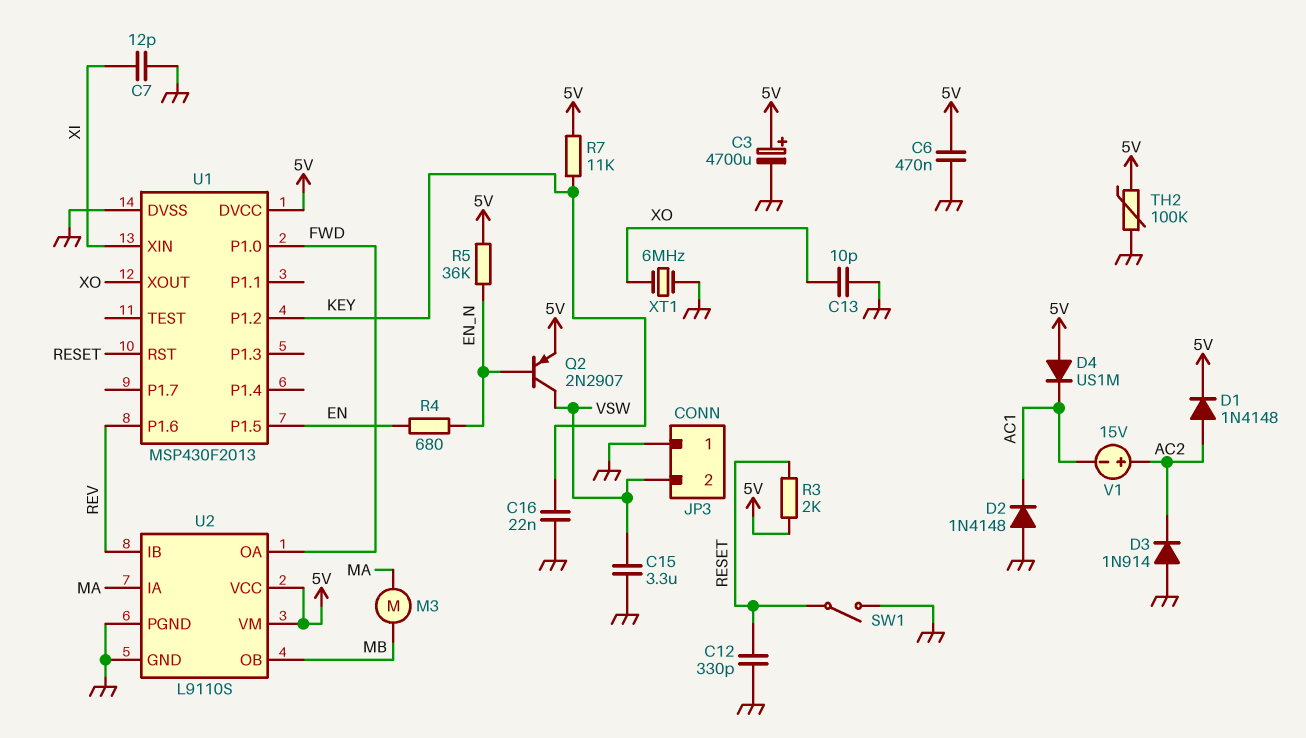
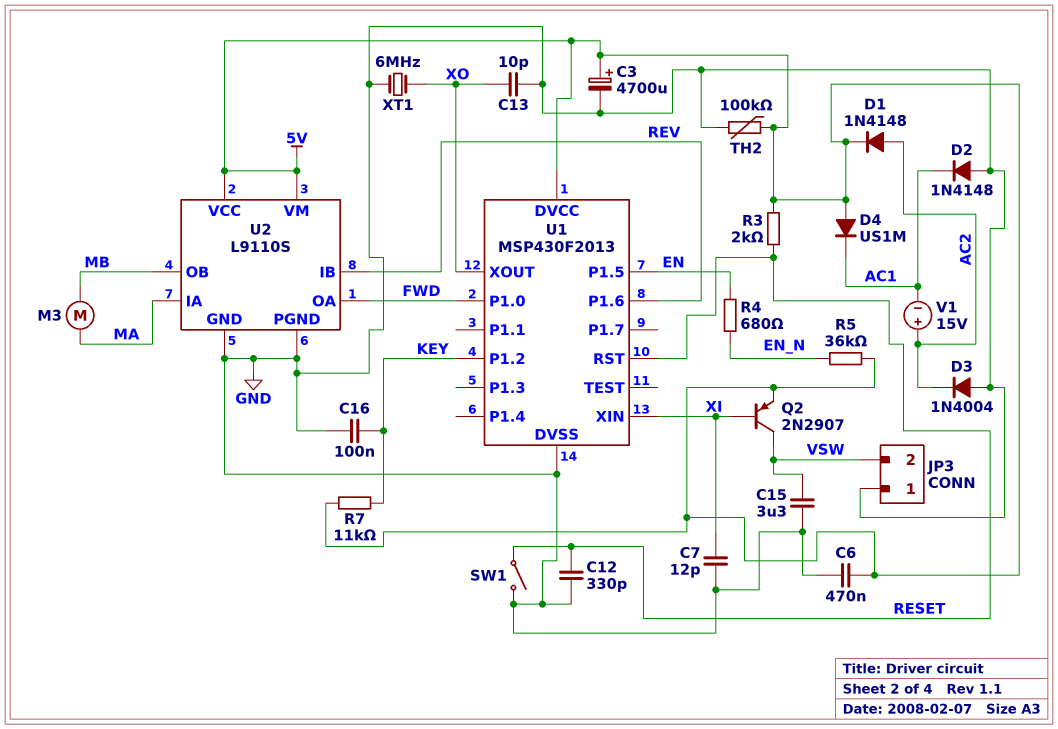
C16: 22nF (GND, KEY) -> 100nF (GND, KEY)
D3: diode 1N914 (A GND, K AC2) -> diode 1N4004 (A GND, K AC2)
Q2: PNP 2N2907 (B EN_N, C VSW, E 5V) -> PNP 2N2907 (B XI, C VSW, E 5V)

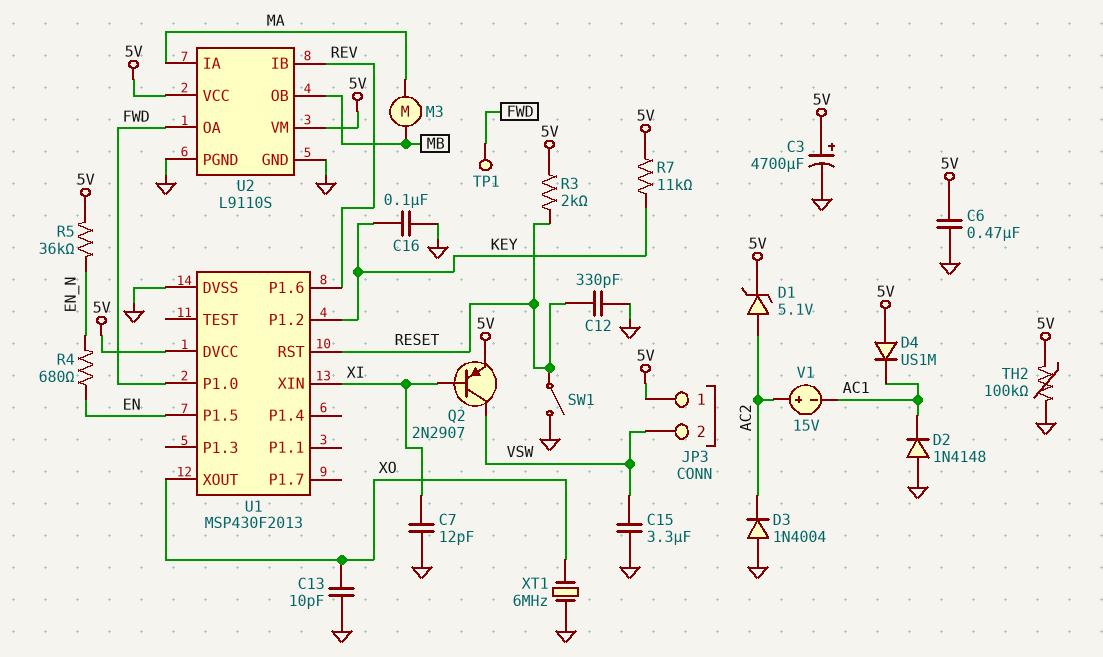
D1: diode 1N4148 (A AC2, K 5V) -> zener 5.1V (A AC2, K 5V)
JP3 pin 1: GND -> 5V
TP1: none -> test point (FWD)

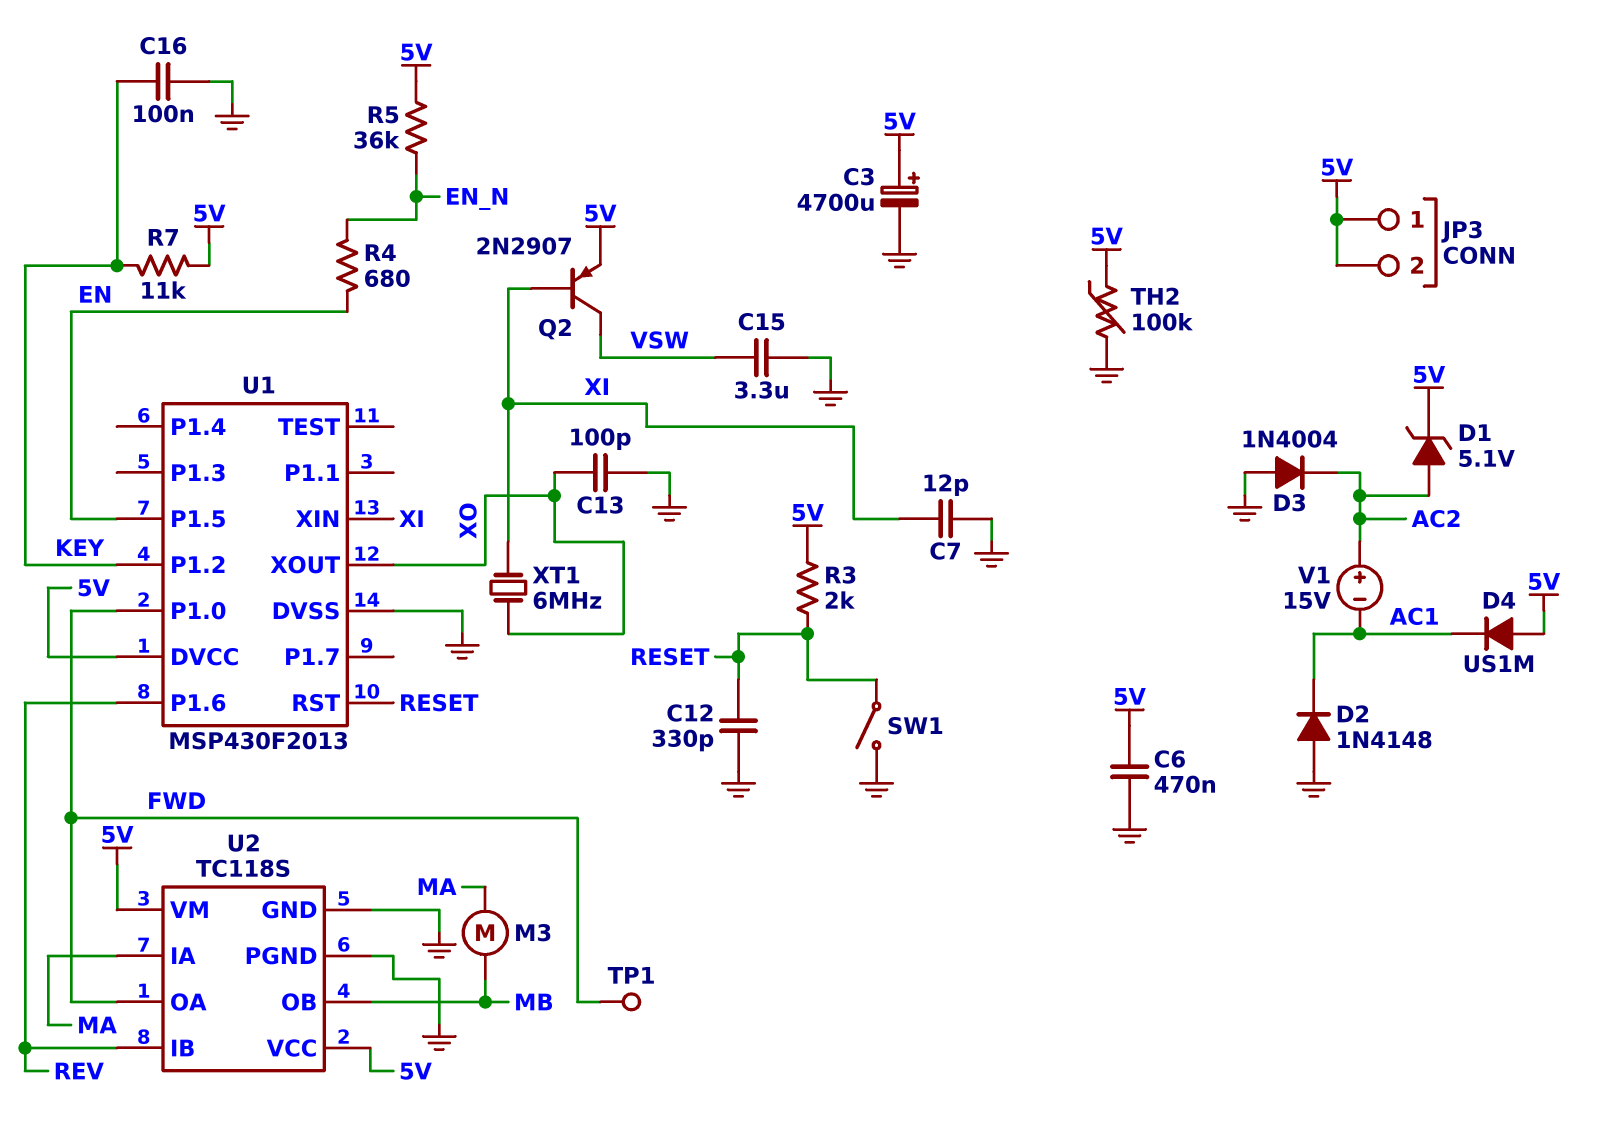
C13: 10pF (GND, XO) -> 100pF (GND, XO)
JP3 pin 2: VSW -> 5V
U2: L9110S -> TC118S
XT1: 6MHz (GND, XO) -> 6MHz (XI, XO)

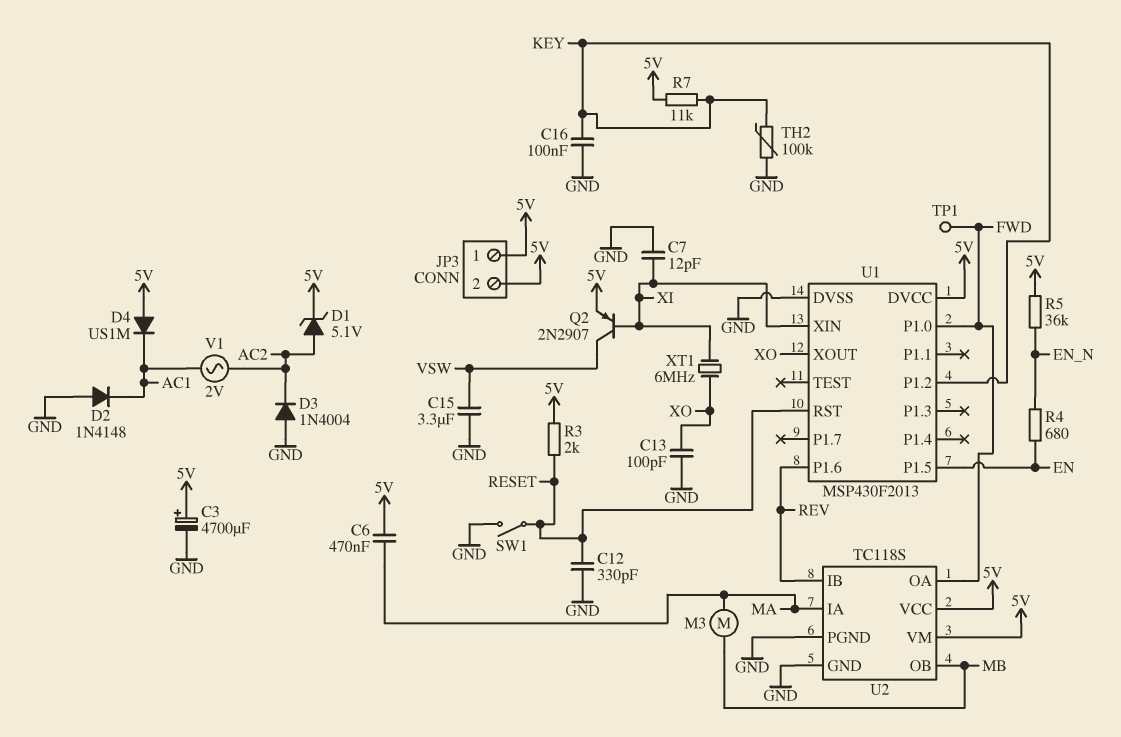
C6: 470nF (5V, GND) -> 470nF (5V, MA)
TH2: 100k (5V, GND) -> 100k (GND, KEY)
V1: 15V (plus AC2, minus AC1) -> AC 2V (AC1, AC2)

